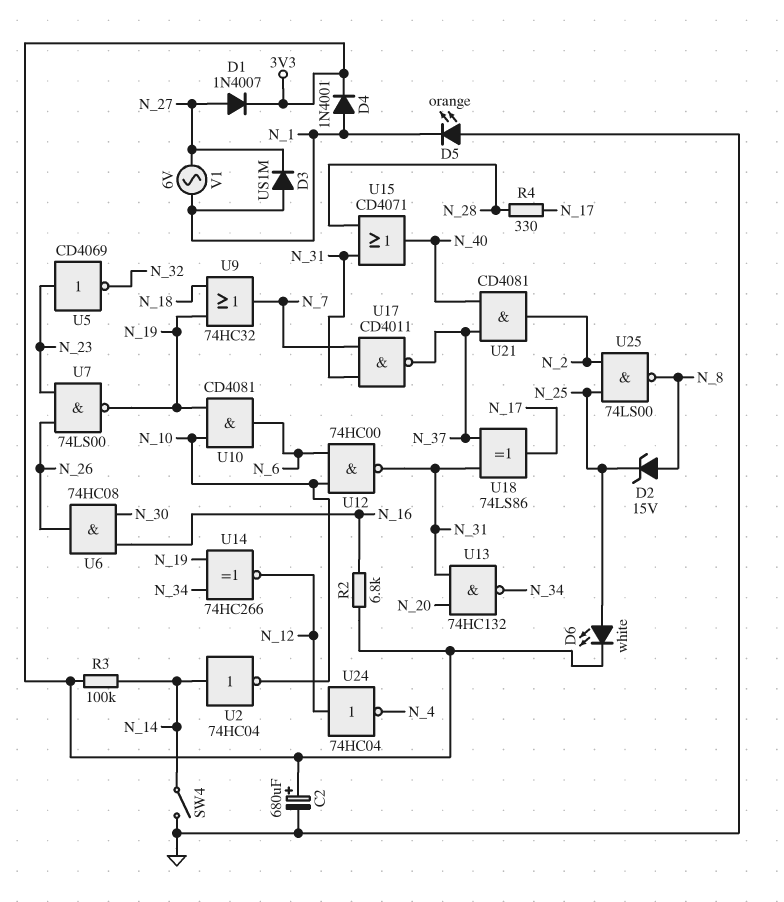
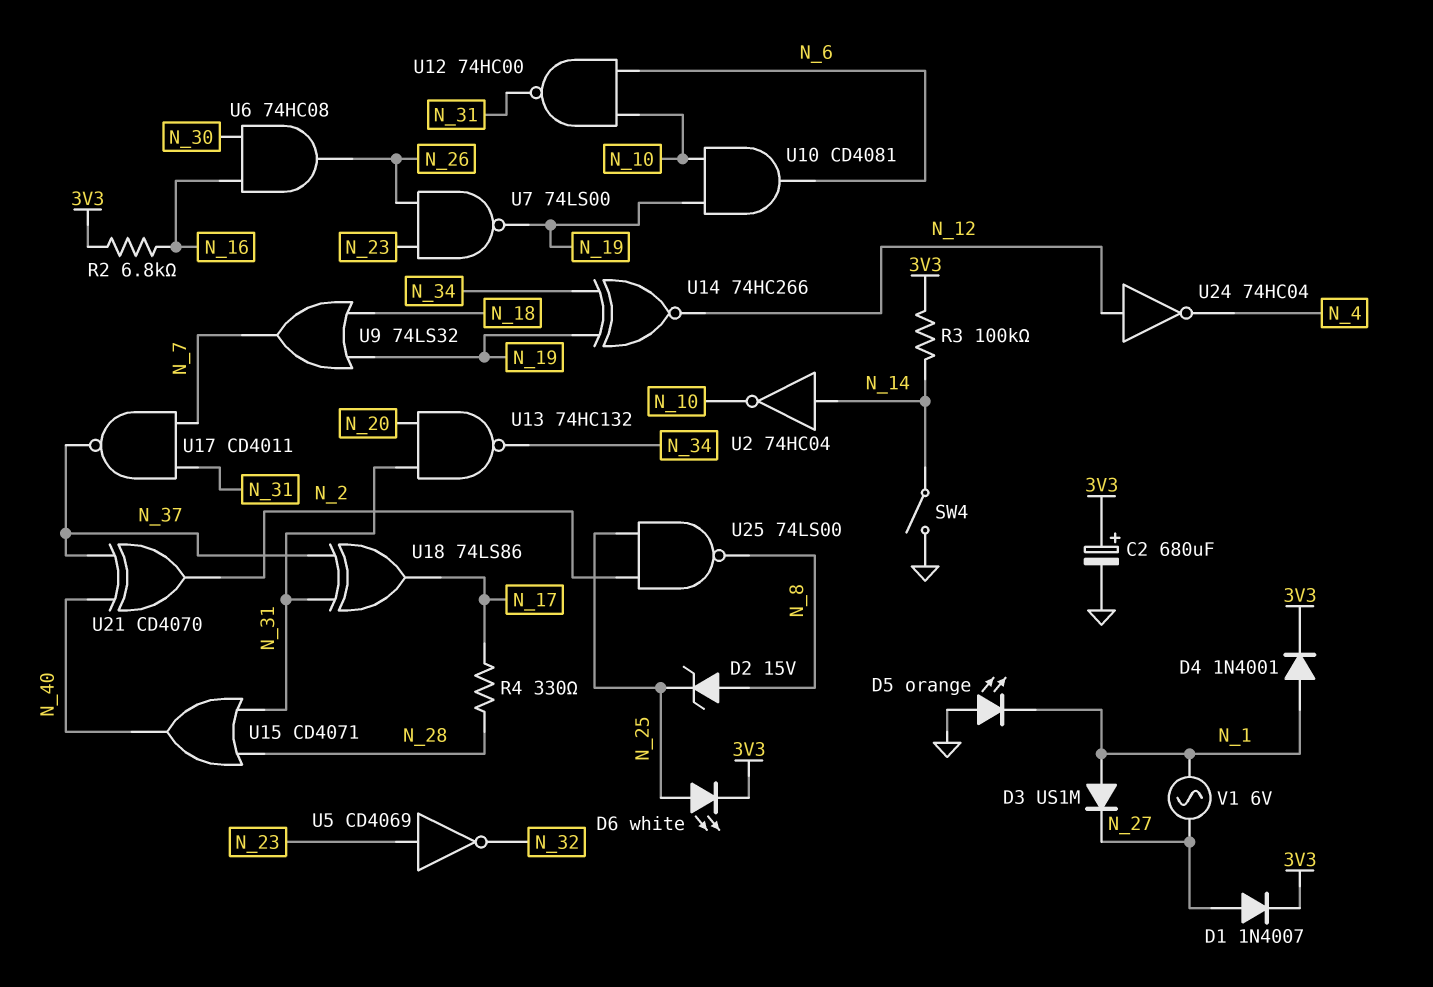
U9: OR 74HC32 (in N_18, in N_19, out N_7) -> OR 74LS32 (in N_18, in N_19, out N_7)
U21: AND CD4081 (in N_37, in N_40, out N_2) -> XOR CD4070 (in N_37, in N_40, out N_2)

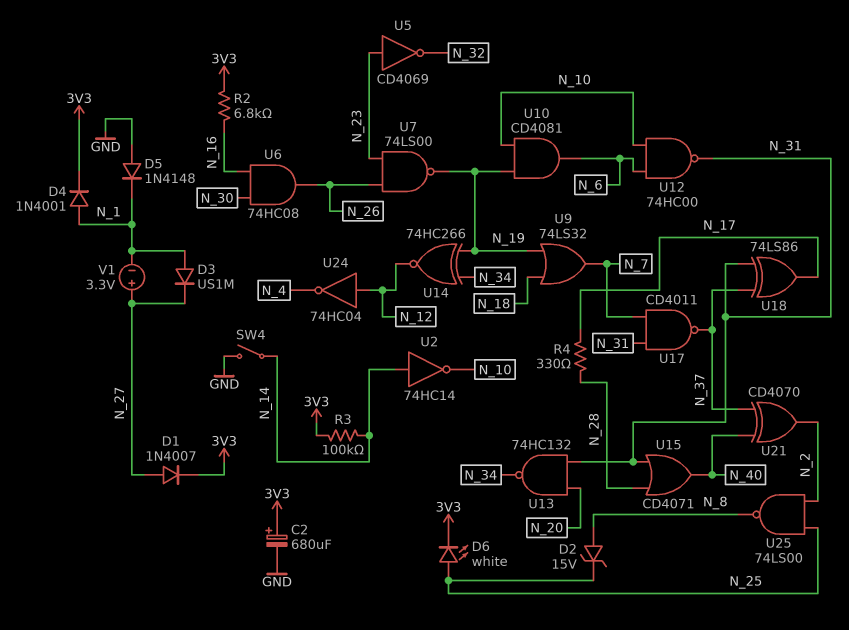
D5: LED orange (A GND, K N_1) -> diode 1N4148 (A GND, K N_1)
U2: NOT 74HC04 (in N_14, out N_10) -> NOT 74HC14 (in N_14, out N_10)
V1: AC 6V (N_1, N_27) -> 3.3V (plus N_27, minus N_1)

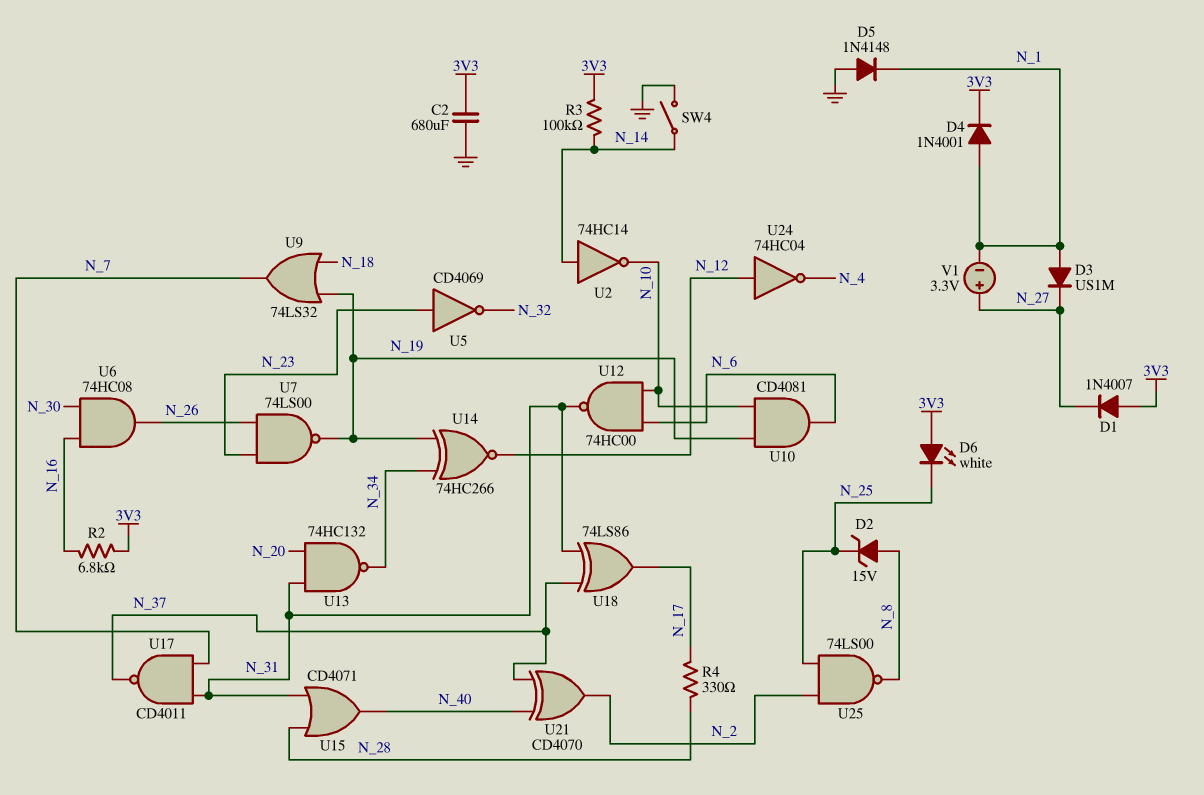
C2: 680uF (plus 3V3, minus GND) -> 680uF (3V3, GND)
D1: diode 1N4007 (A N_27, K 3V3) -> diode 1N4007 (A 3V3, K N_27)
D6: LED white (A N_25, K 3V3) -> LED white (A 3V3, K N_25)

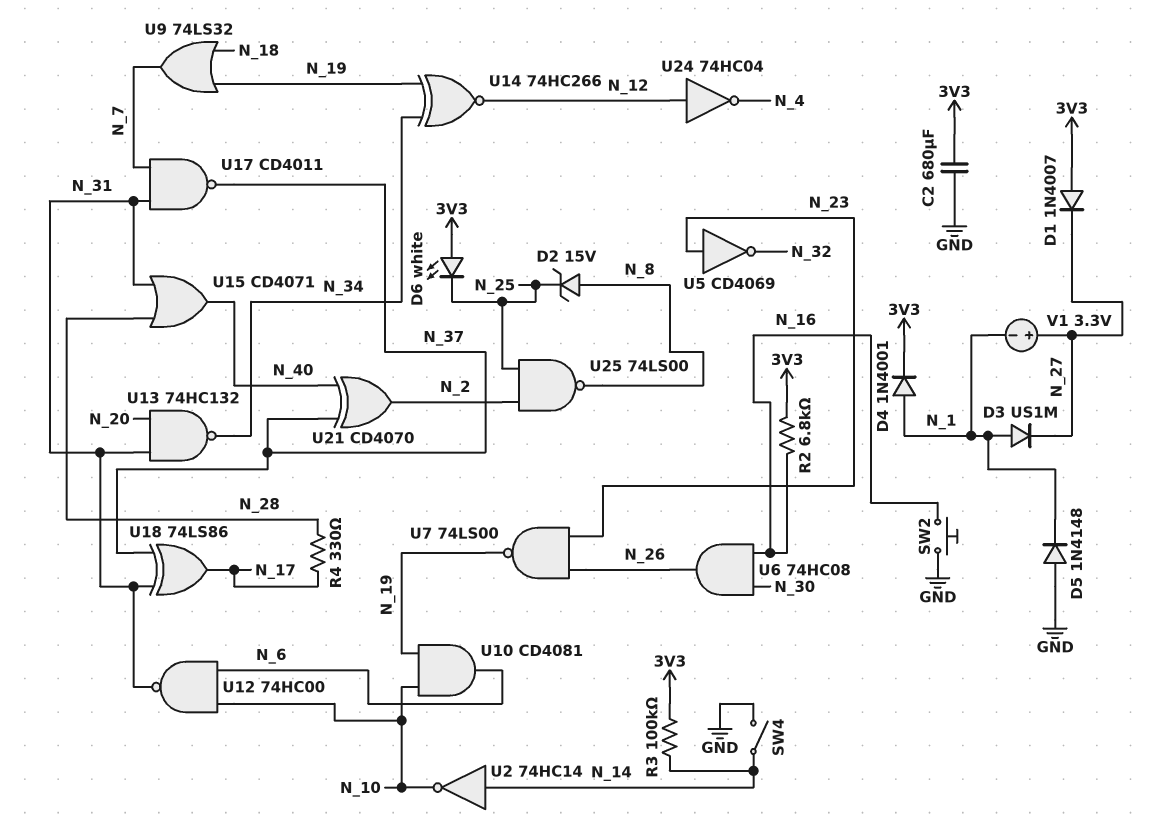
SW2: none -> button (GND, N_16)

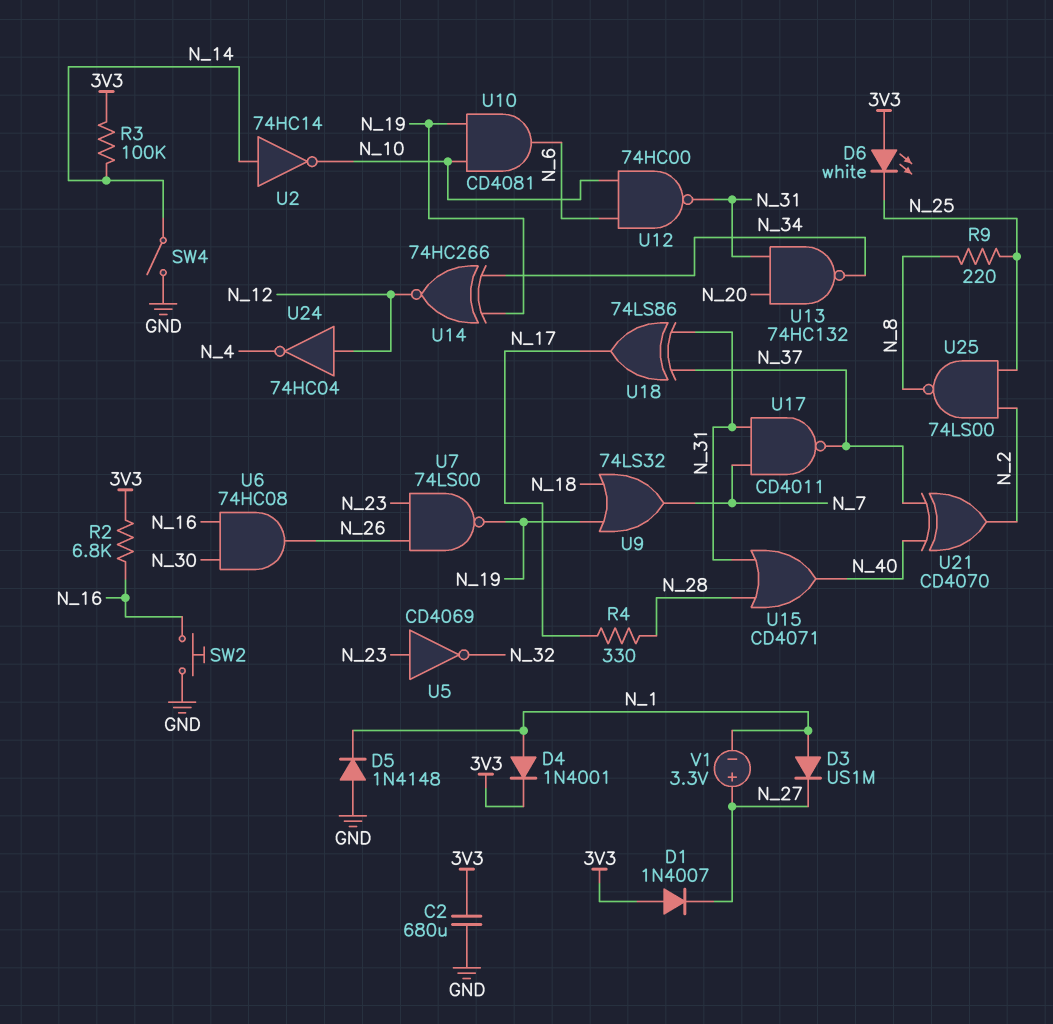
D2: zener 15V (A N_8, K N_25) -> none
R9: none -> 220 (N_8, N_25)

